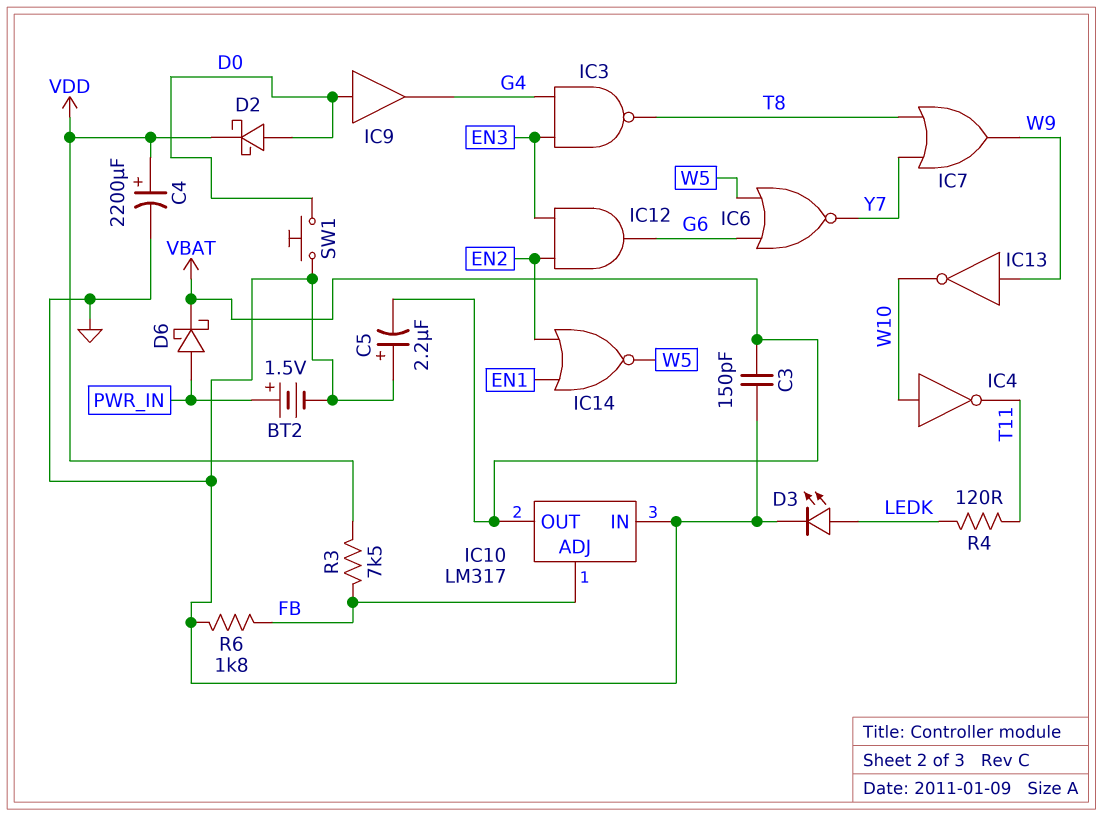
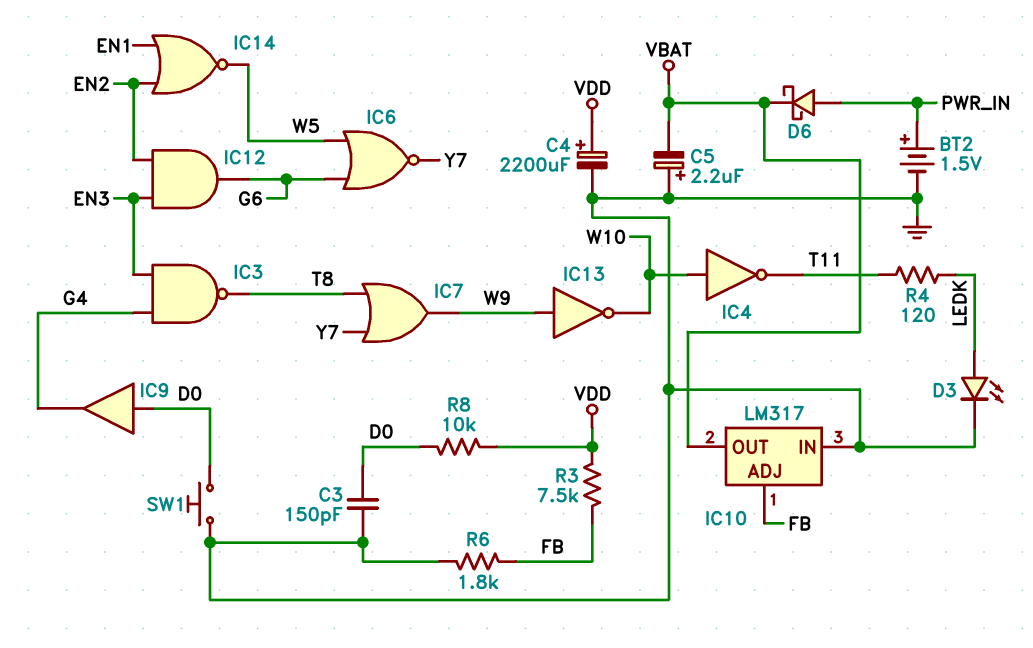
C3: 150pF (GND, VBAT) -> 150pF (D0, GND)
D2: schottky (A D0, K VDD) -> none
R8: none -> 10k (D0, VDD)

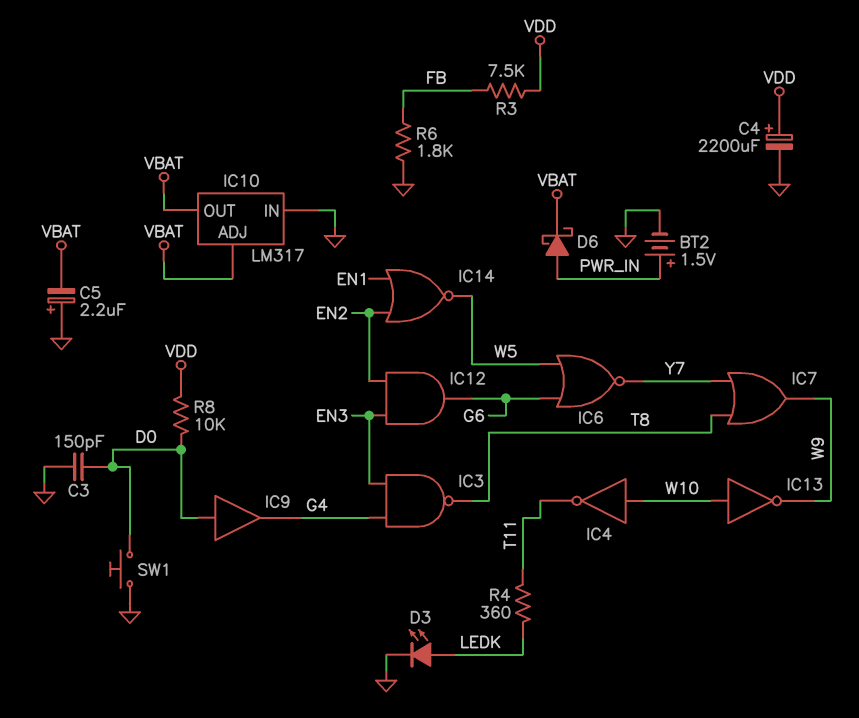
IC10 pin ADJ: FB -> VBAT
IC13: NOT (in W9, out W10) -> NOT (in W10, out W9)
R4: 120 (LEDK, T11) -> 360 (LEDK, T11)

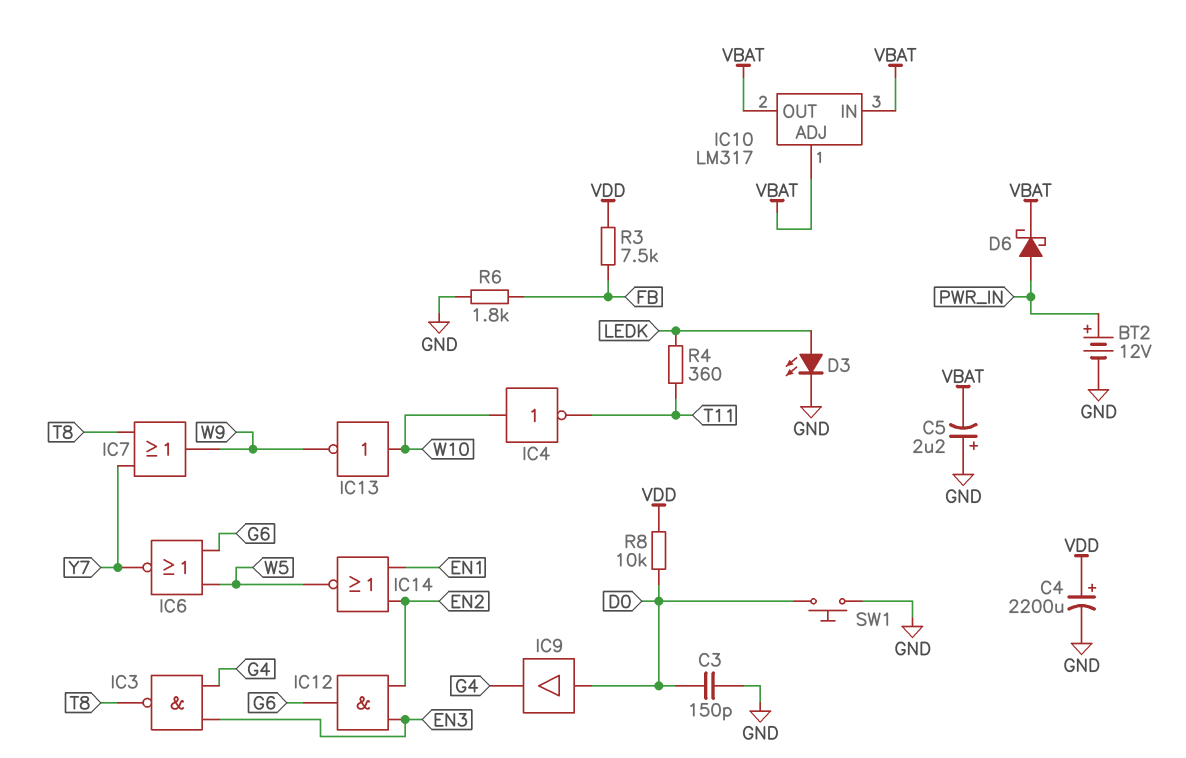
BT2: 1.5V (plus PWR_IN, minus GND) -> 12V (plus PWR_IN, minus GND)
IC10 pin IN: GND -> VBAT

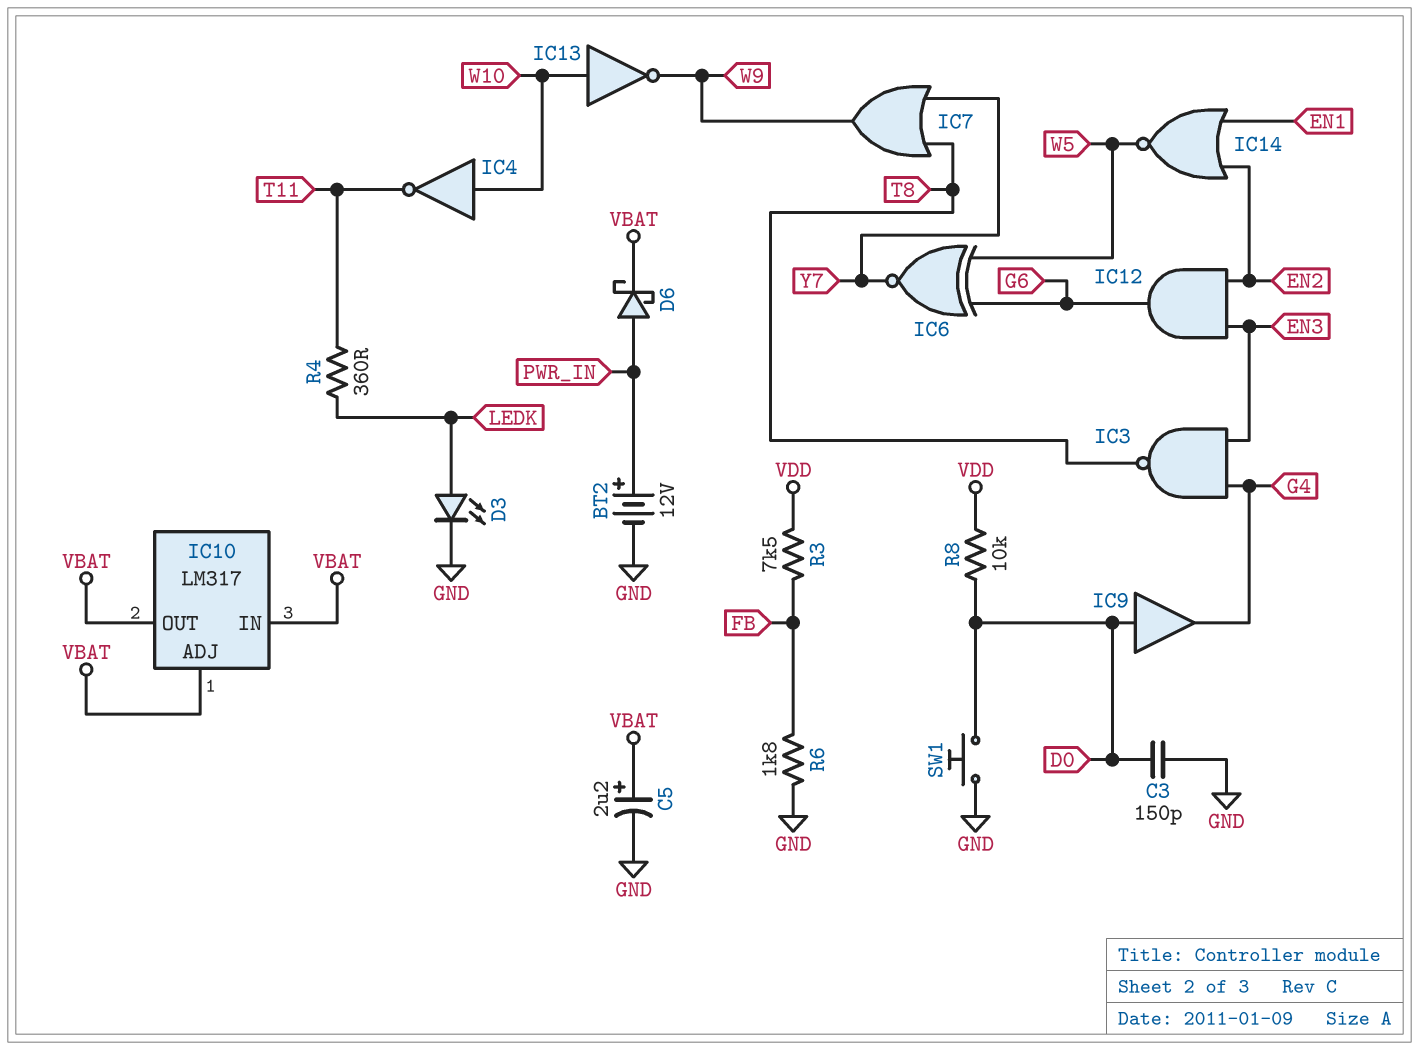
C4: 2200uF (plus VDD, minus GND) -> none
C5: 2.2uF (plus GND, minus VBAT) -> 2.2uF (plus VBAT, minus GND)
IC6: NOR (in G6, in W5, out Y7) -> XNOR (in G6, in W5, out Y7)

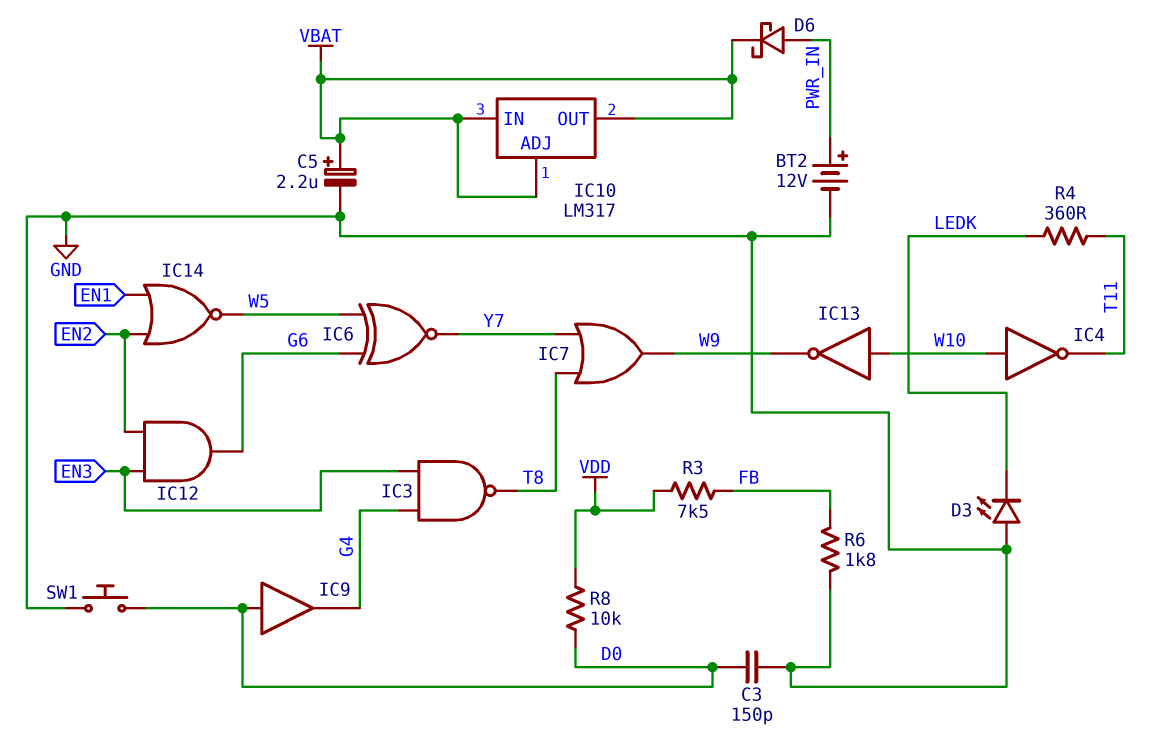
D3: LED (A LEDK, K GND) -> LED (A GND, K LEDK)

